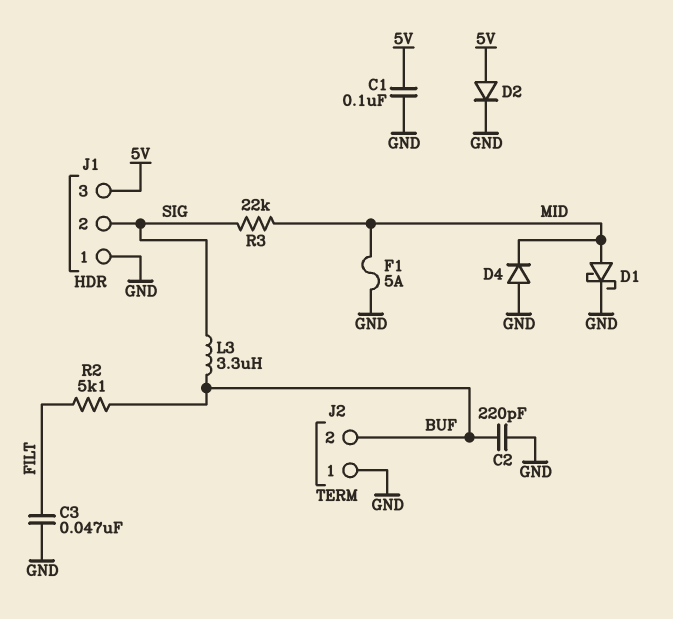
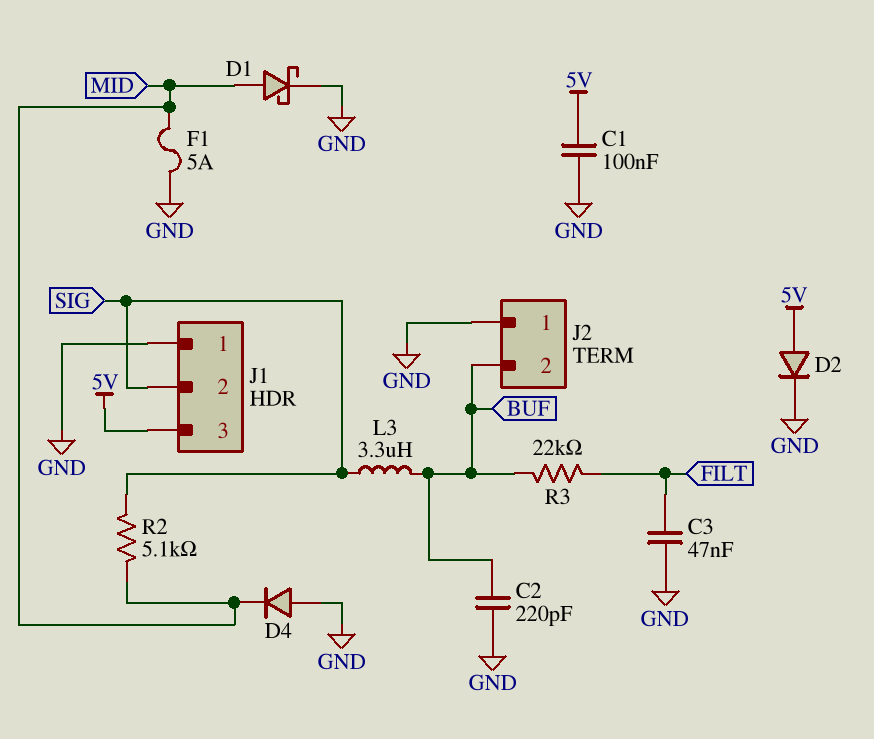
R2: 5.1k (BUF, FILT) -> 5.1k (MID, SIG)
R3: 22k (MID, SIG) -> 22k (BUF, FILT)

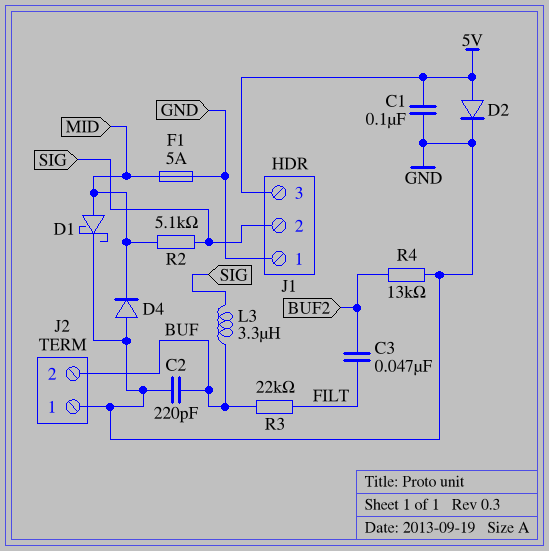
C3: 47nF (FILT, GND) -> 47nF (BUF2, FILT)
R4: none -> 13k (BUF2, GND)

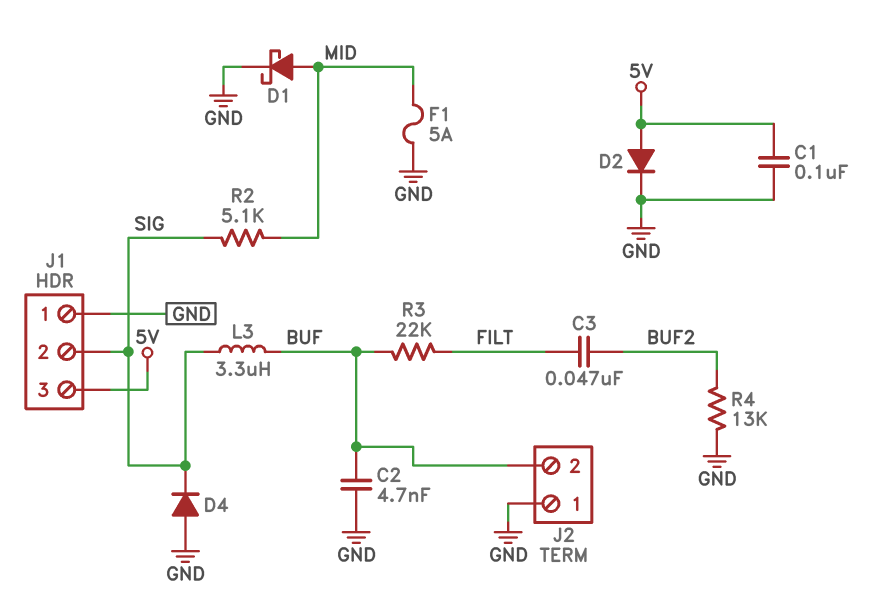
C2: 220pF (BUF, GND) -> 4.7nF (BUF, GND)
D4: diode (A GND, K MID) -> diode (A GND, K SIG)

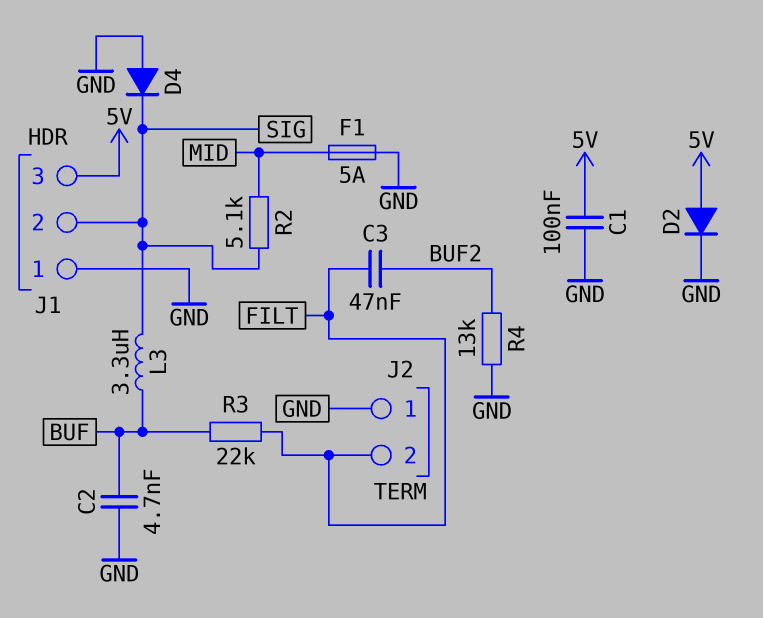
D1: schottky (A MID, K GND) -> none
J2 pin 2: BUF -> FILT

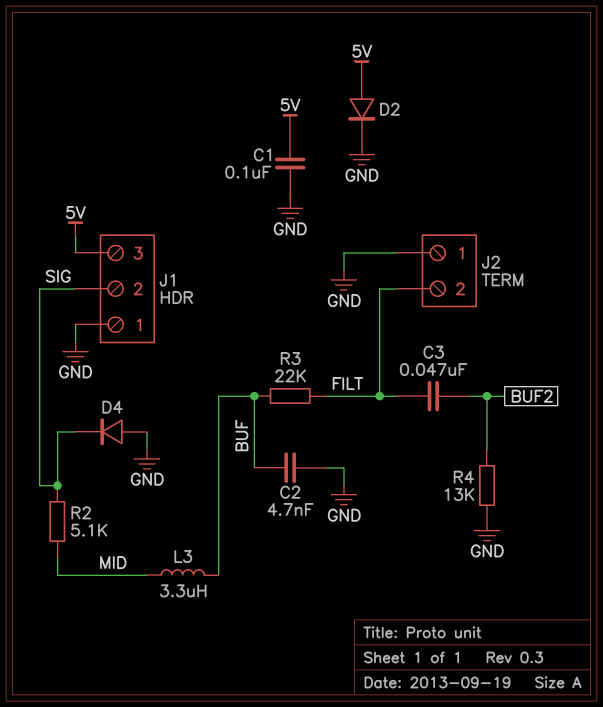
F1: 5A (GND, MID) -> none
L3: 3.3uH (BUF, SIG) -> 3.3uH (BUF, MID)

